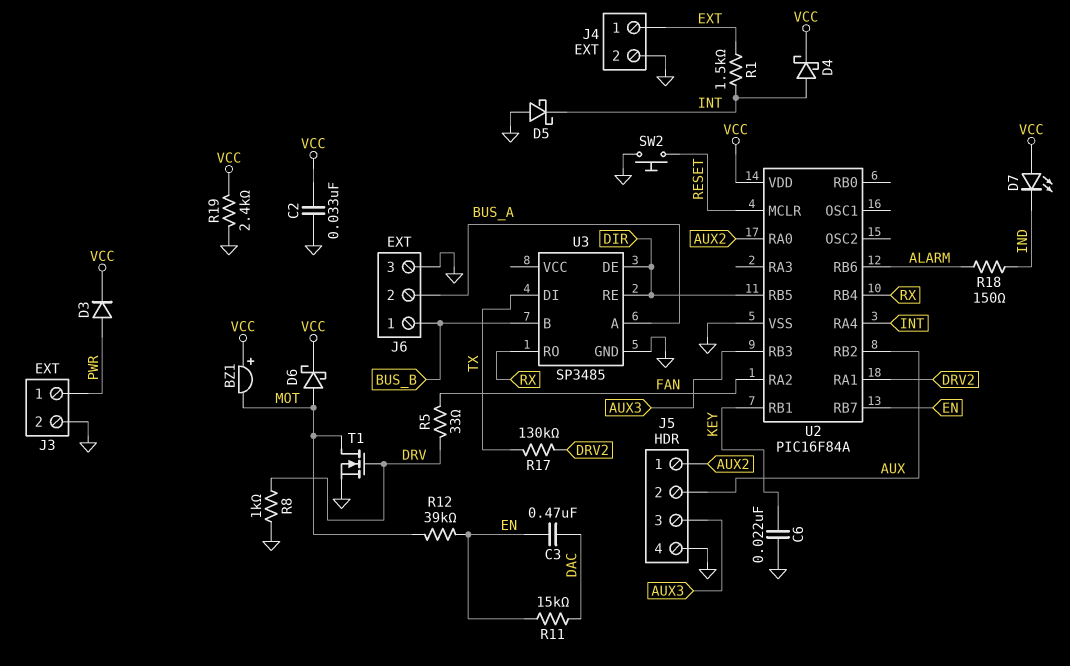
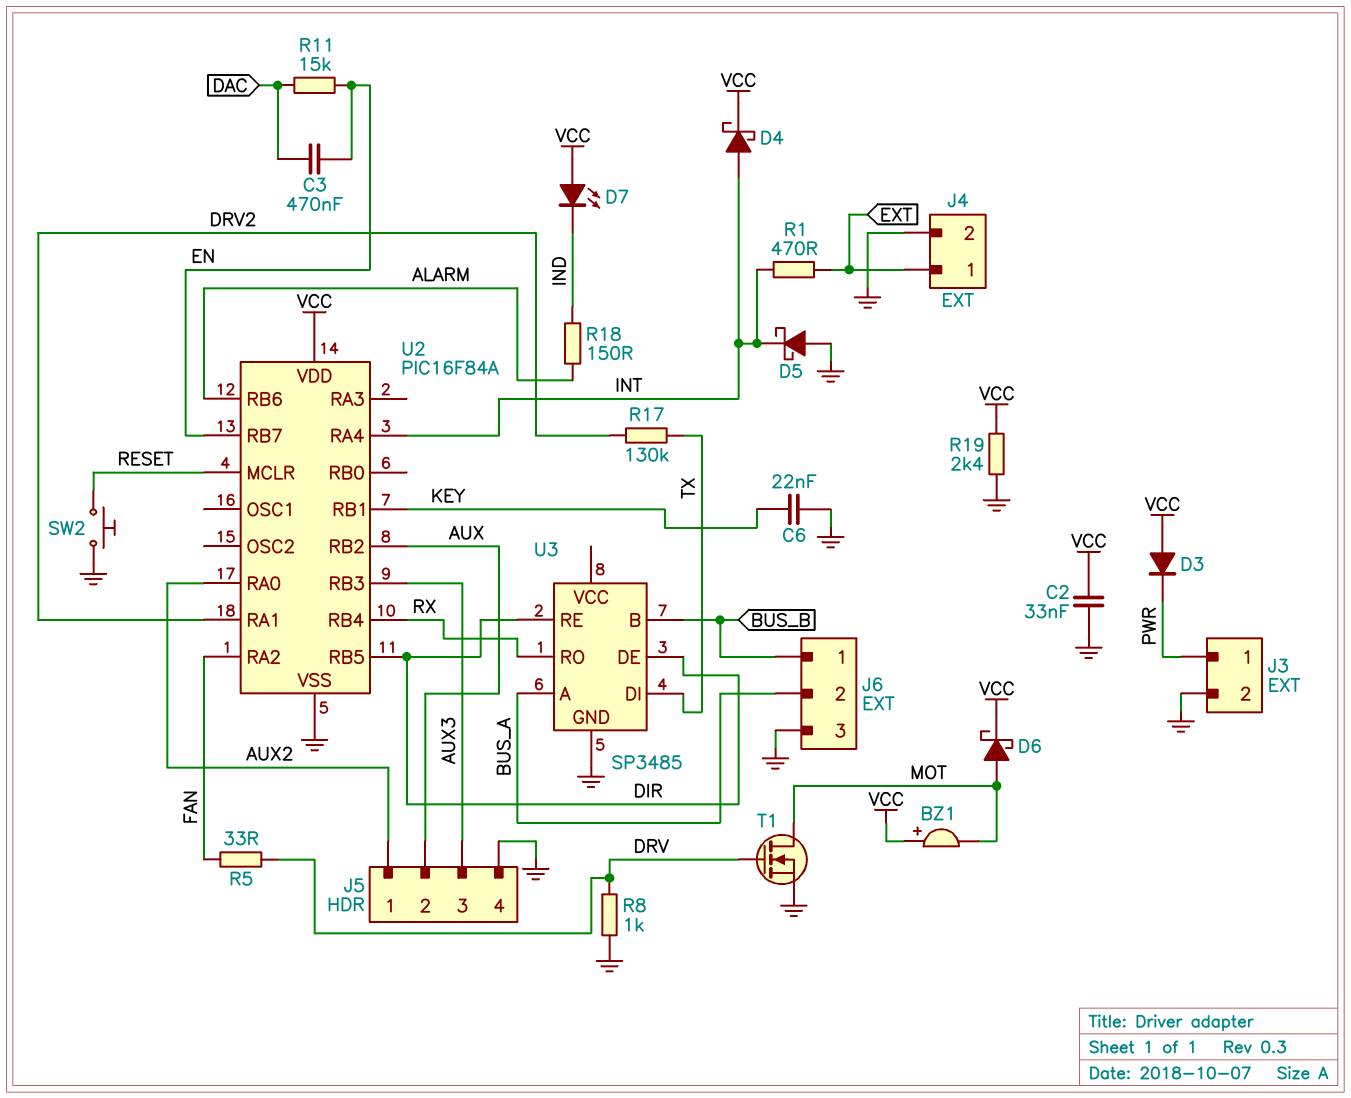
D3: diode (A PWR, K VCC) -> diode (A VCC, K PWR)
R1: 1.5k (EXT, INT) -> 470 (EXT, INT)
R12: 39k (EN, MOT) -> none

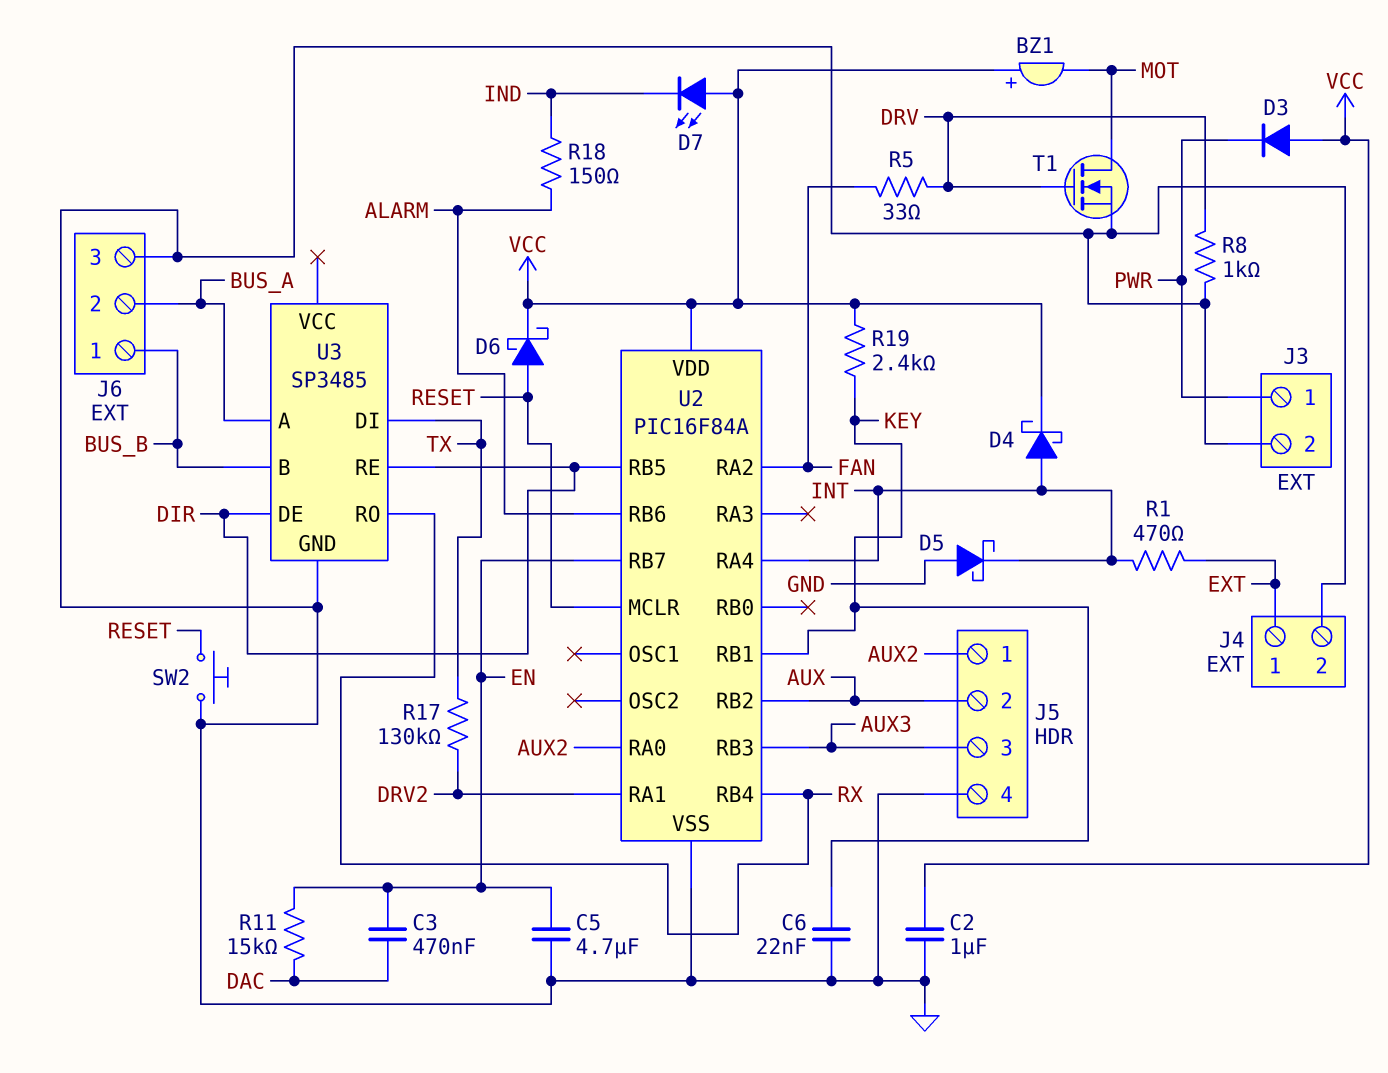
C2: 33nF (GND, VCC) -> 1uF (GND, VCC)
C5: none -> 4.7uF (EN, GND)
D6: schottky (A MOT, K VCC) -> schottky (A RESET, K VCC)
R19: 2.4k (GND, VCC) -> 2.4k (KEY, VCC)

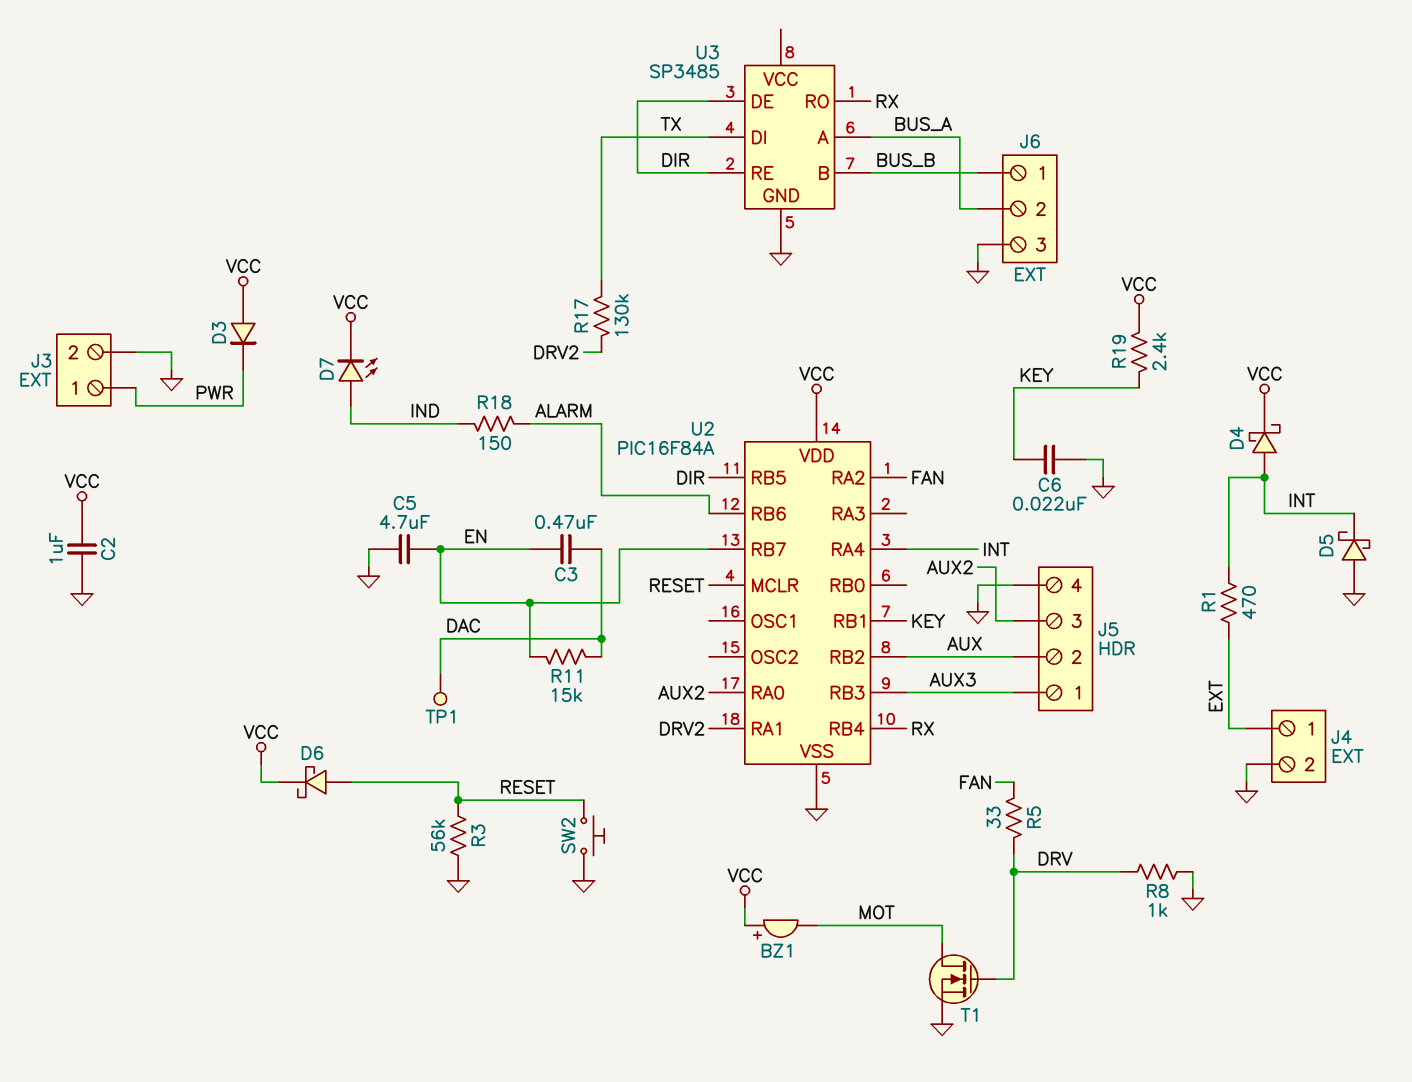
D7: LED (A VCC, K IND) -> LED (A IND, K VCC)
J5 pin 1: AUX2 -> AUX3
J5 pin 3: AUX3 -> AUX2
R3: none -> 56k (GND, RESET)
TP1: none -> test point (DAC)

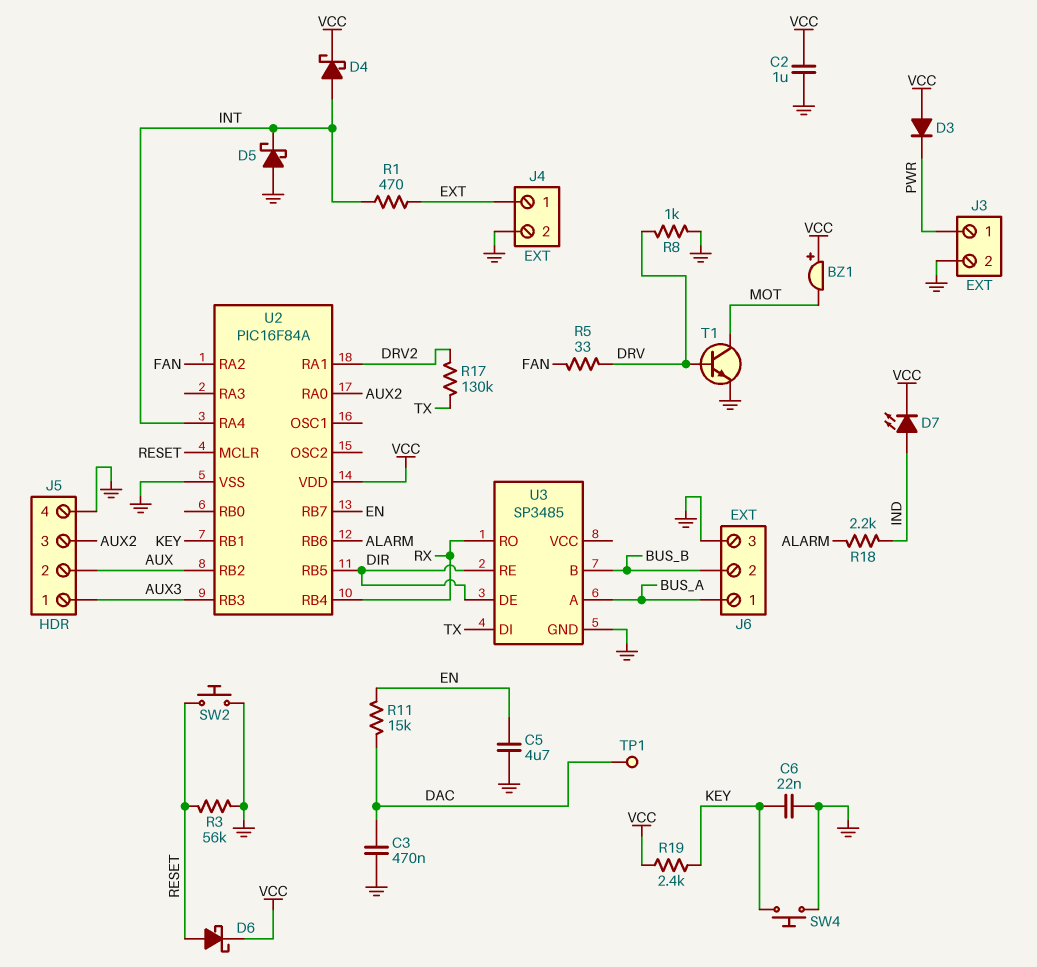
C3: 470nF (DAC, EN) -> 470nF (DAC, GND)
J6 pin 1: BUS_B -> BUS_A
J6 pin 2: BUS_A -> BUS_B
R18: 150 (ALARM, IND) -> 2.2k (ALARM, IND)
SW4: none -> button (GND, KEY)
T1: NMOS (G DRV, D MOT, S GND) -> NPN (B DRV, C MOT, E GND)

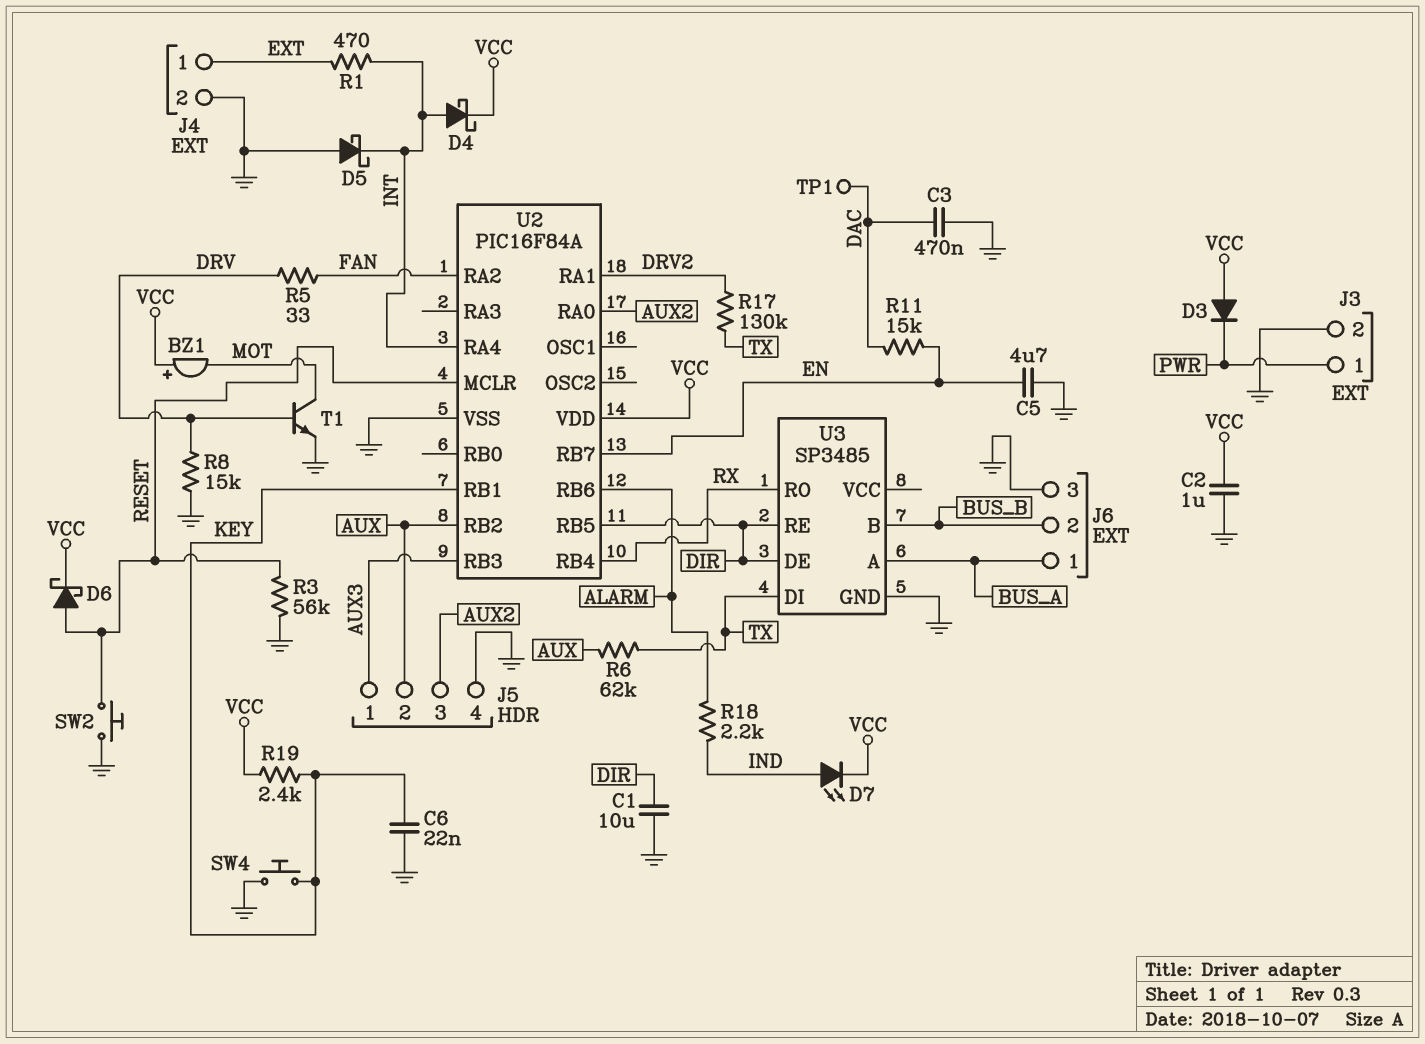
C1: none -> 10uF (DIR, GND)
R6: none -> 62k (AUX, TX)
R8: 1k (DRV, GND) -> 15k (DRV, GND)

